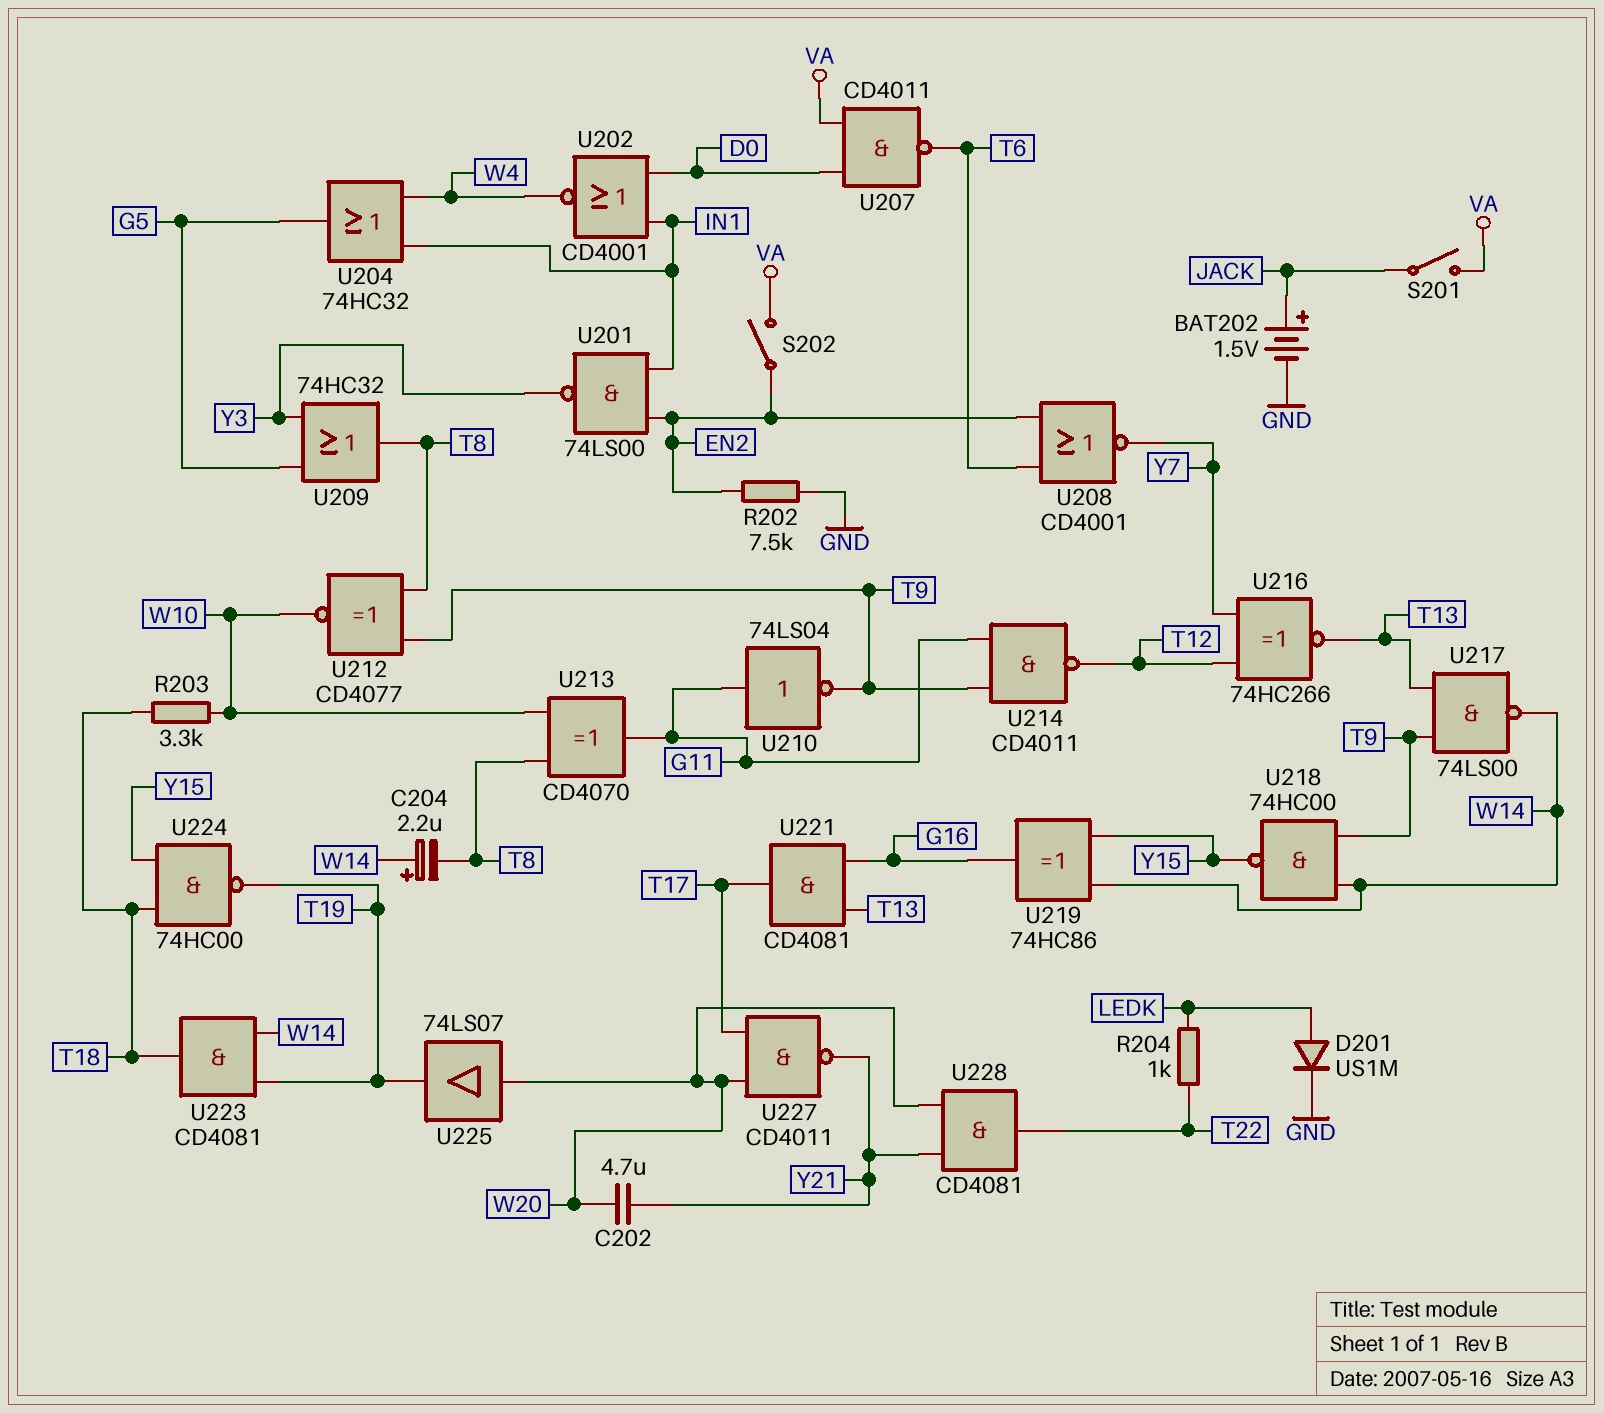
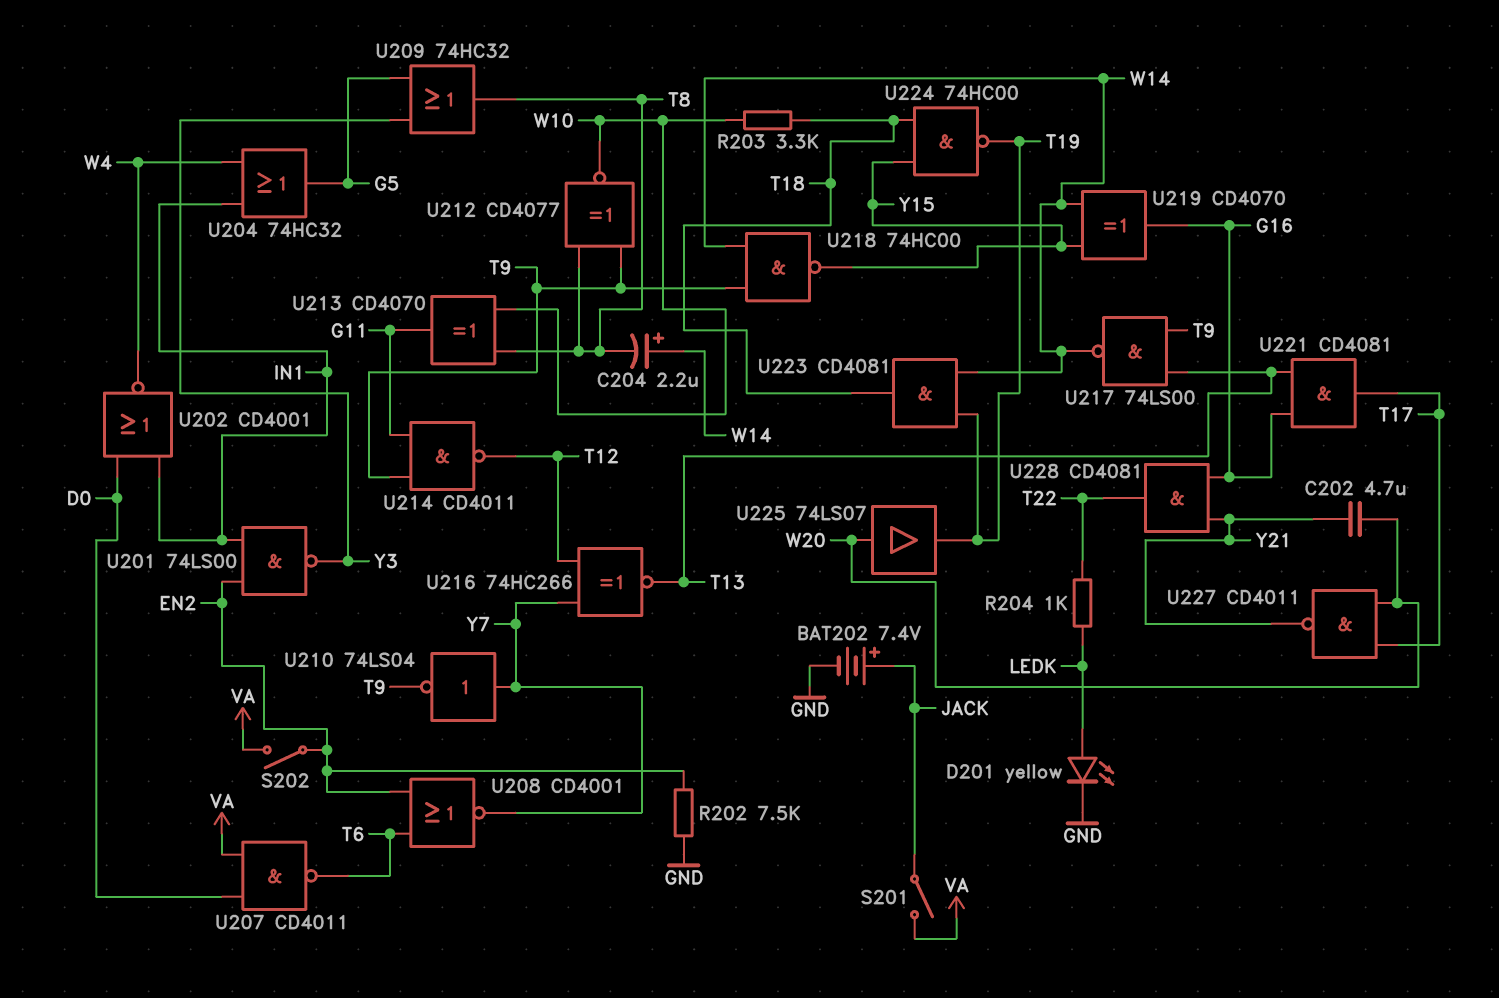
BAT202: 1.5V (plus JACK, minus GND) -> 7.4V (plus JACK, minus GND)
D201: diode US1M (A LEDK, K GND) -> LED yellow (A LEDK, K GND)
U210: NOT 74LS04 (in G11, out T9) -> NOT 74LS04 (in Y7, out T9)
U219: XOR 74HC86 (in W14, in Y15, out G16) -> XOR CD4070 (in W14, in Y15, out G16)
U228: AND CD4081 (in W20, in Y21, out T22) -> AND CD4081 (in G16, in Y21, out T22)

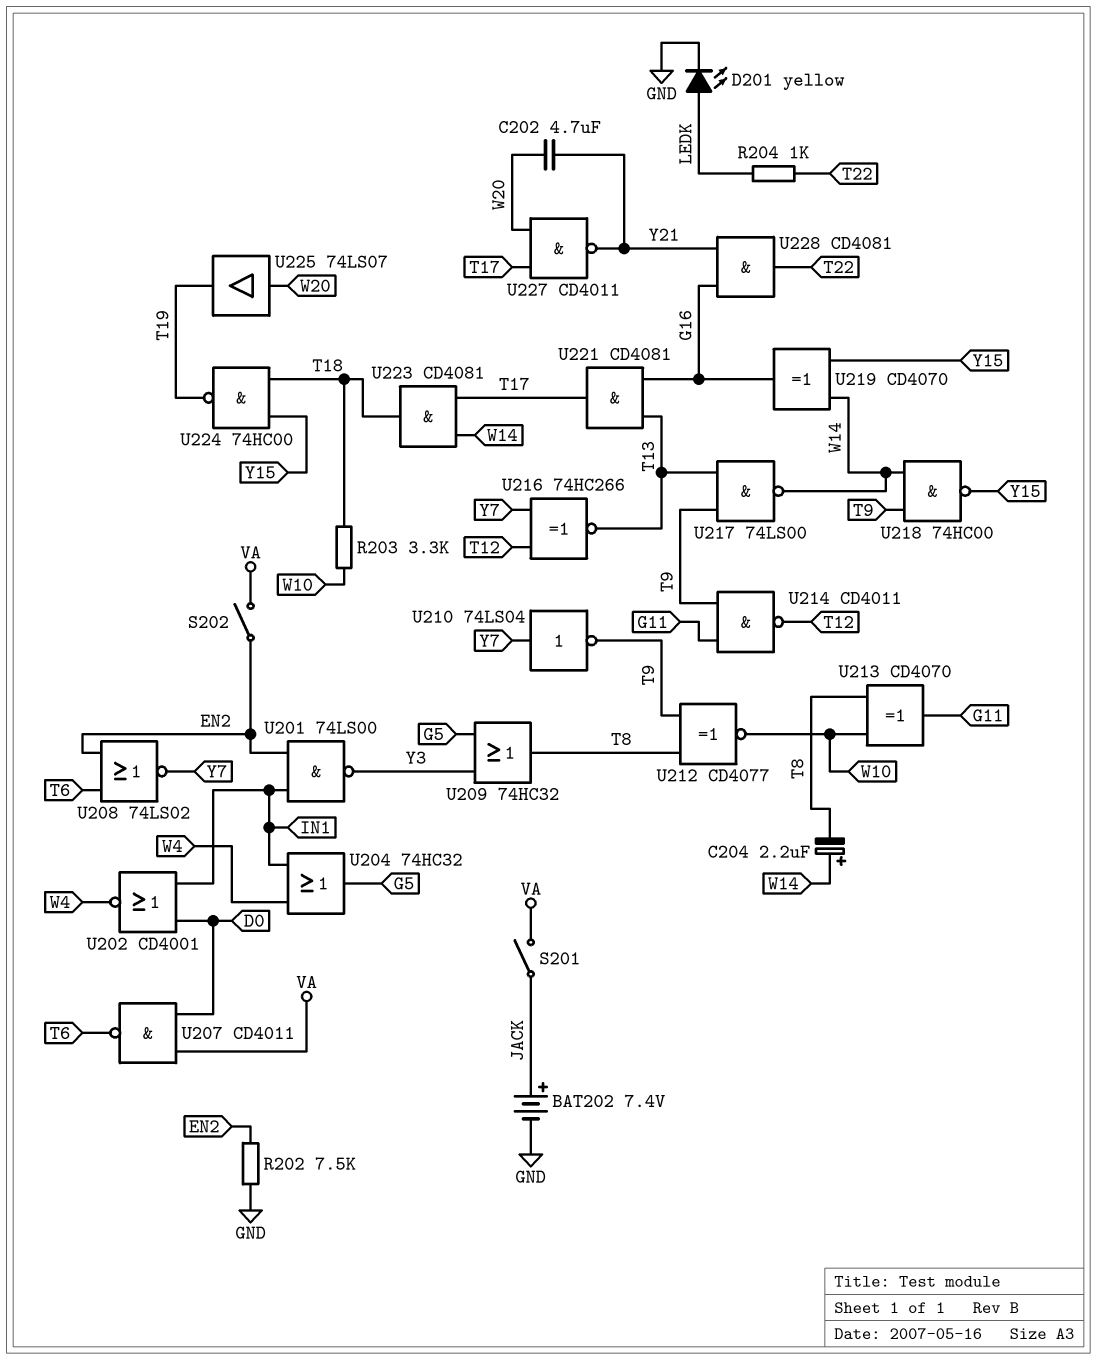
U208: NOR CD4001 (in EN2, in T6, out Y7) -> NOR 74LS02 (in EN2, in T6, out Y7)
U223: AND CD4081 (in T19, in W14, out T18) -> AND CD4081 (in T17, in W14, out T18)

